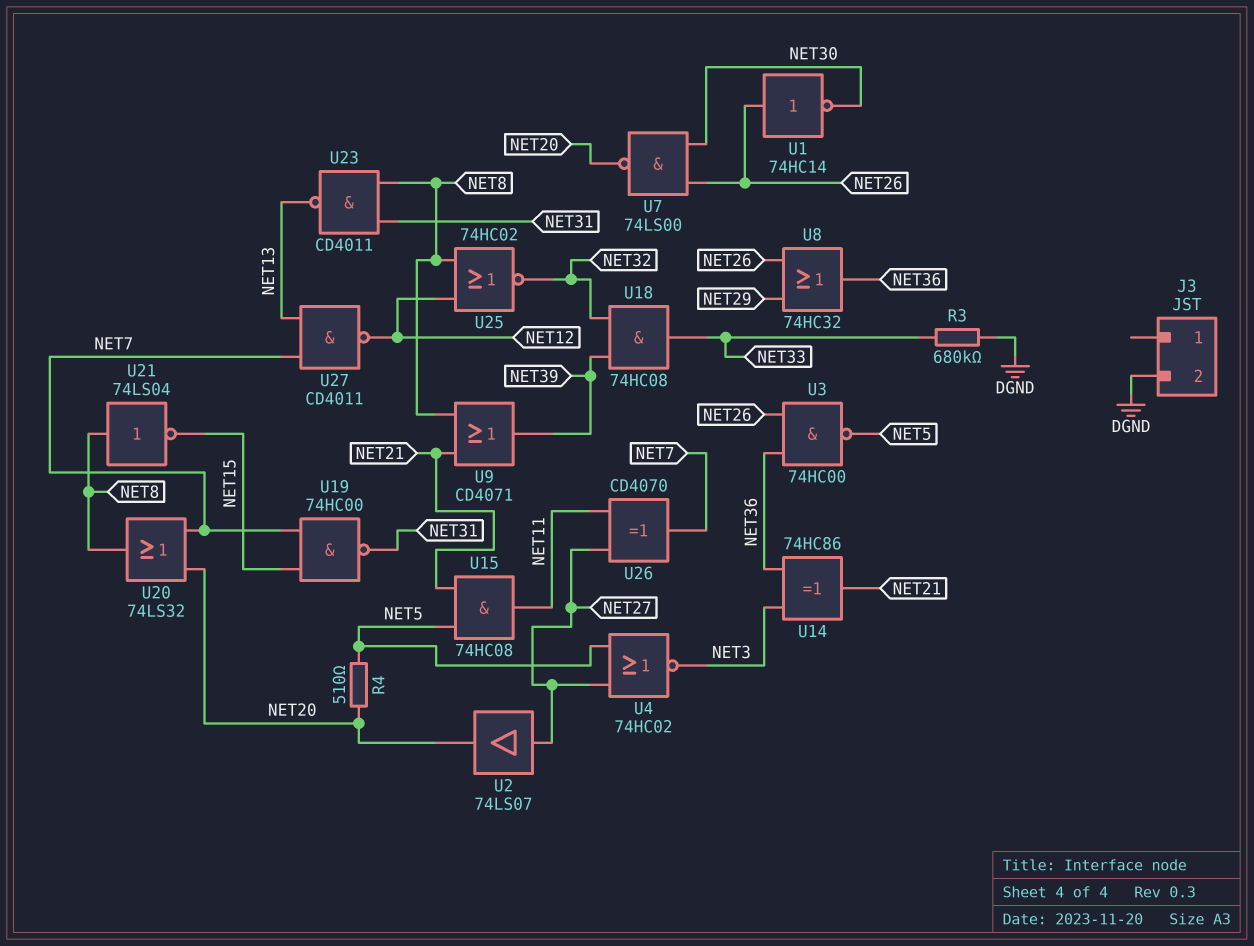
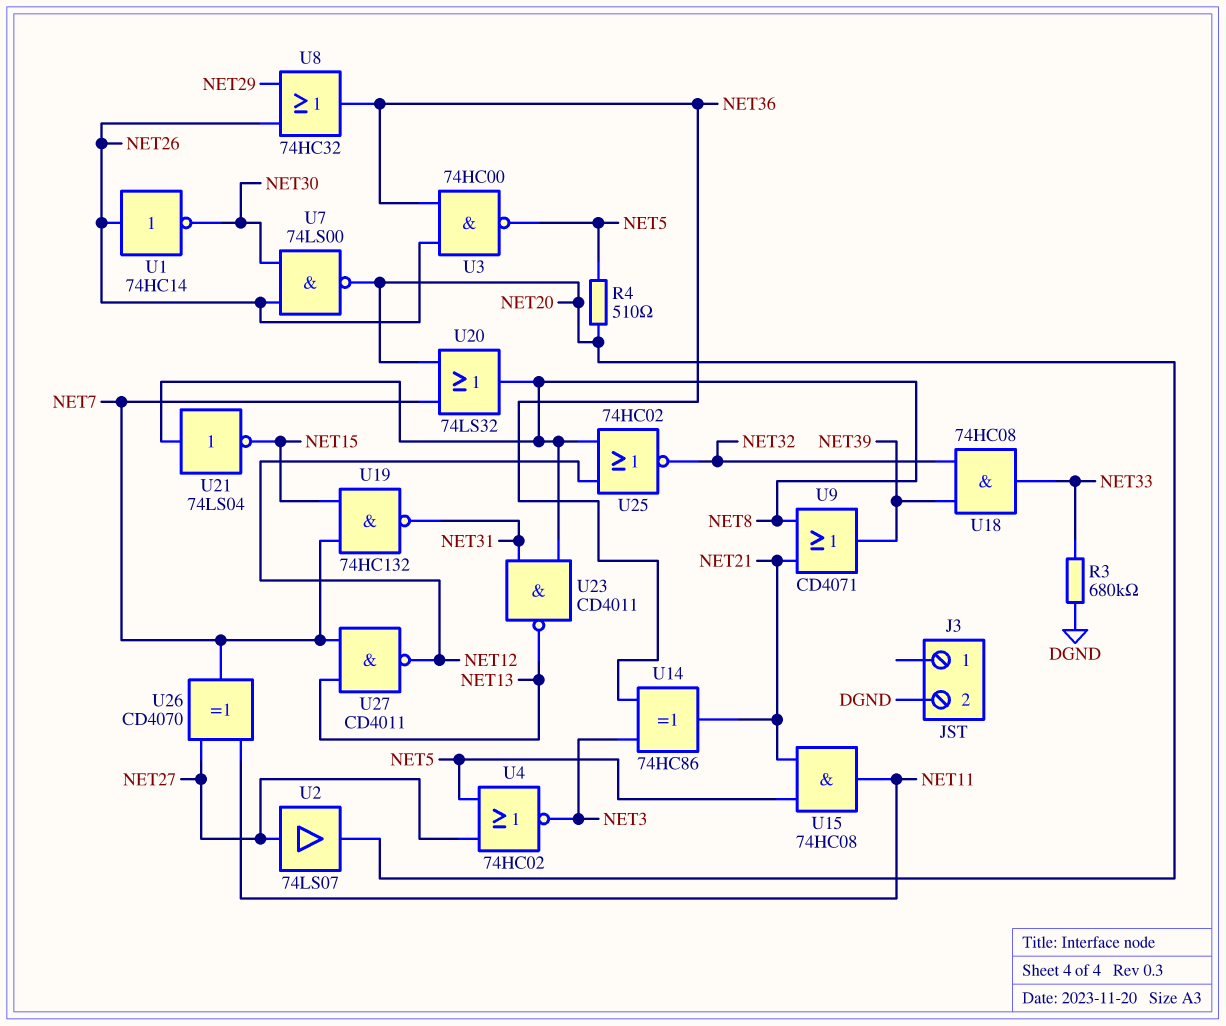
U19: NAND 74HC00 (in NET7, in NET15, out NET31) -> NAND 74HC132 (in NET7, in NET15, out NET31)

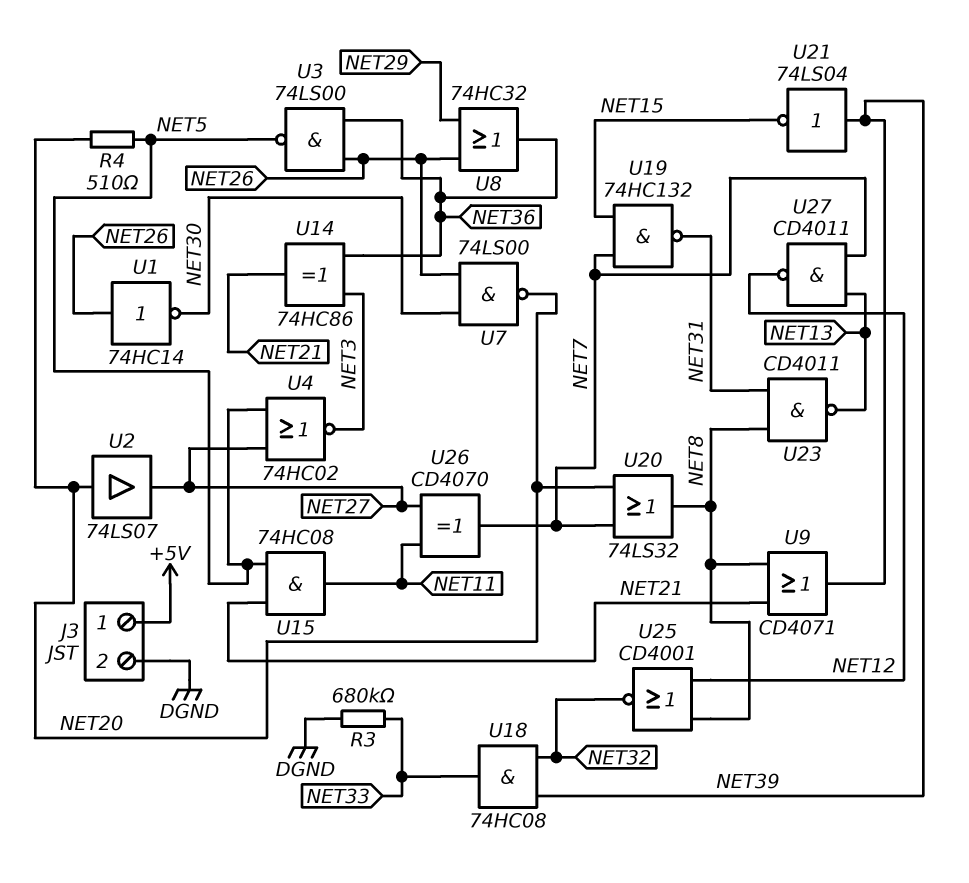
J3 pin 1: none -> +5V
U2: buffer 74LS07 (in NET27, out NET20) -> buffer 74LS07 (in NET20, out NET27)
U3: NAND 74HC00 (in NET26, in NET36, out NET5) -> NAND 74LS00 (in NET26, in NET36, out NET5)
U21: NOT 74LS04 (in NET8, out NET15) -> NOT 74LS04 (in NET39, out NET15)
U25: NOR 74HC02 (in NET8, in NET12, out NET32) -> NOR CD4001 (in NET8, in NET12, out NET32)

